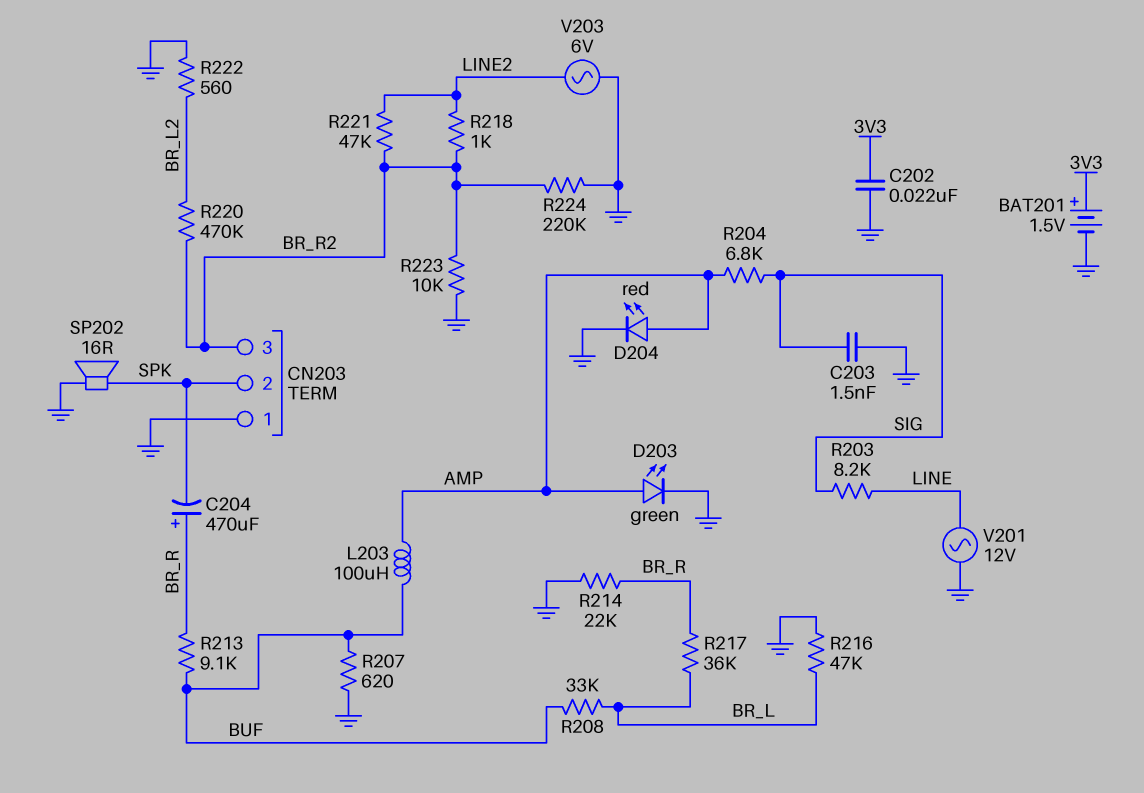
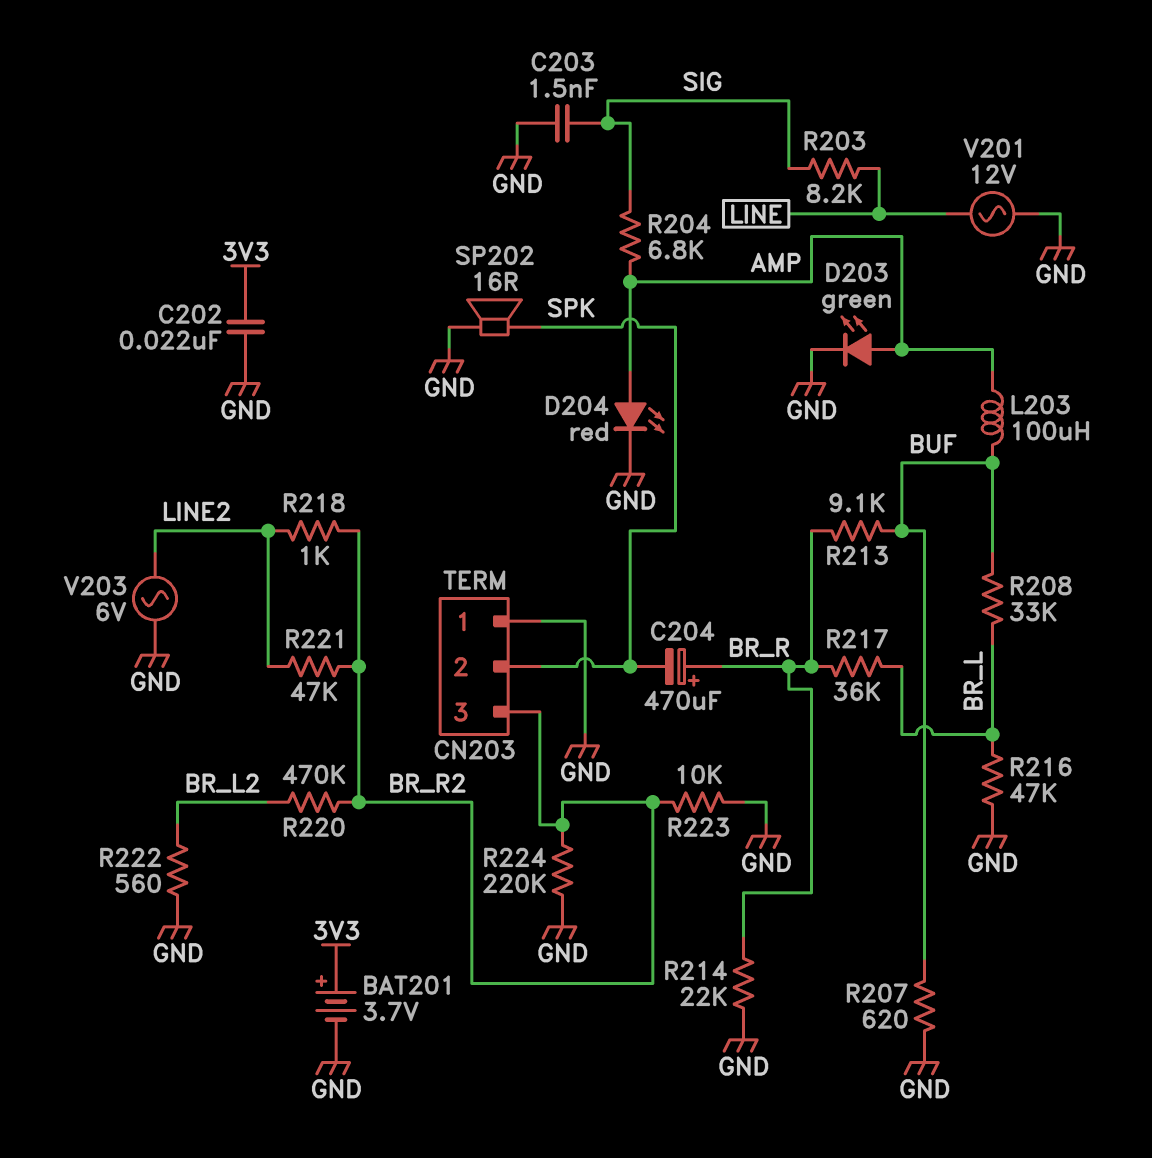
BAT201: 1.5V (plus 3V3, minus GND) -> 3.7V (plus 3V3, minus GND)

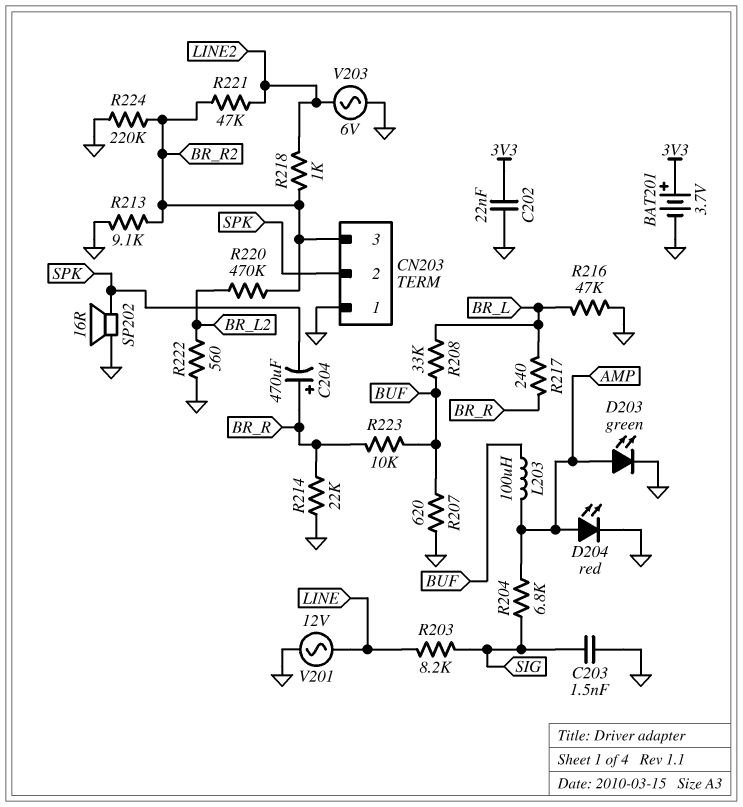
R213: 9.1k (BR_R, BUF) -> 9.1k (BR_R2, GND)
R217: 36k (BR_L, BR_R) -> 240 (BR_L, BR_R)
R223: 10k (BR_R2, GND) -> 10k (BR_R, BUF)

